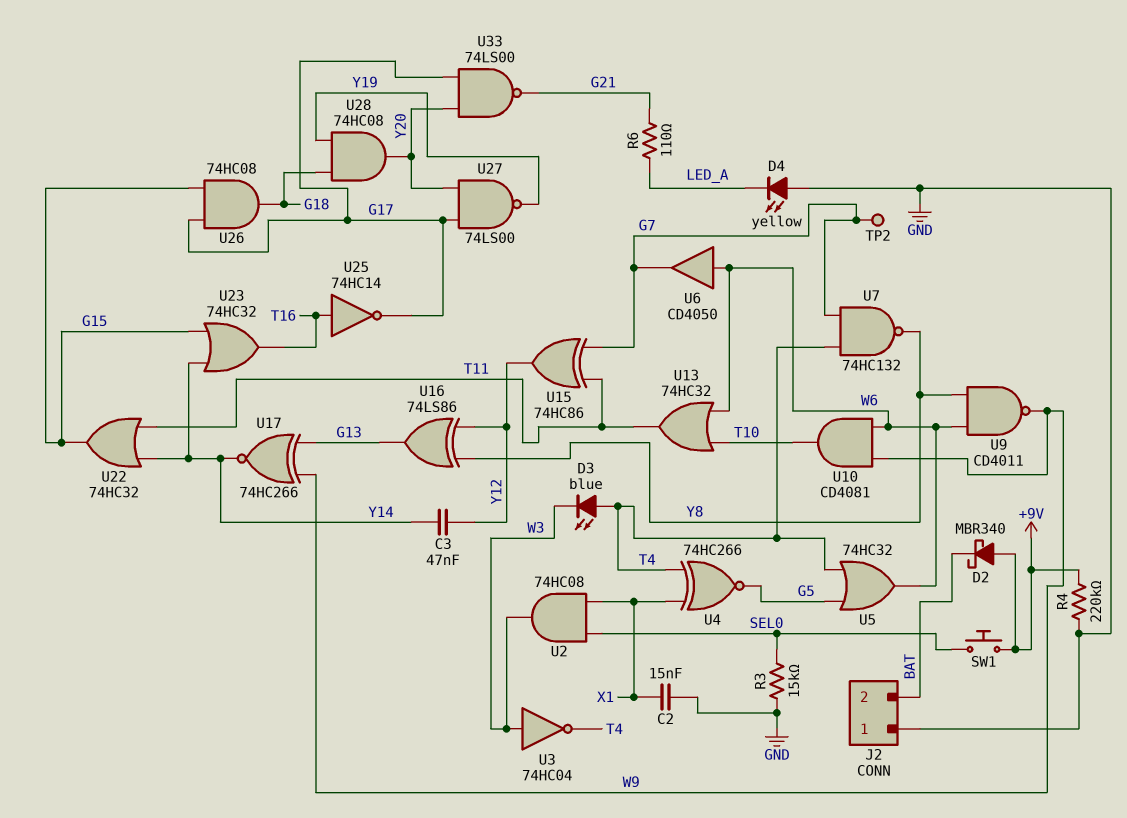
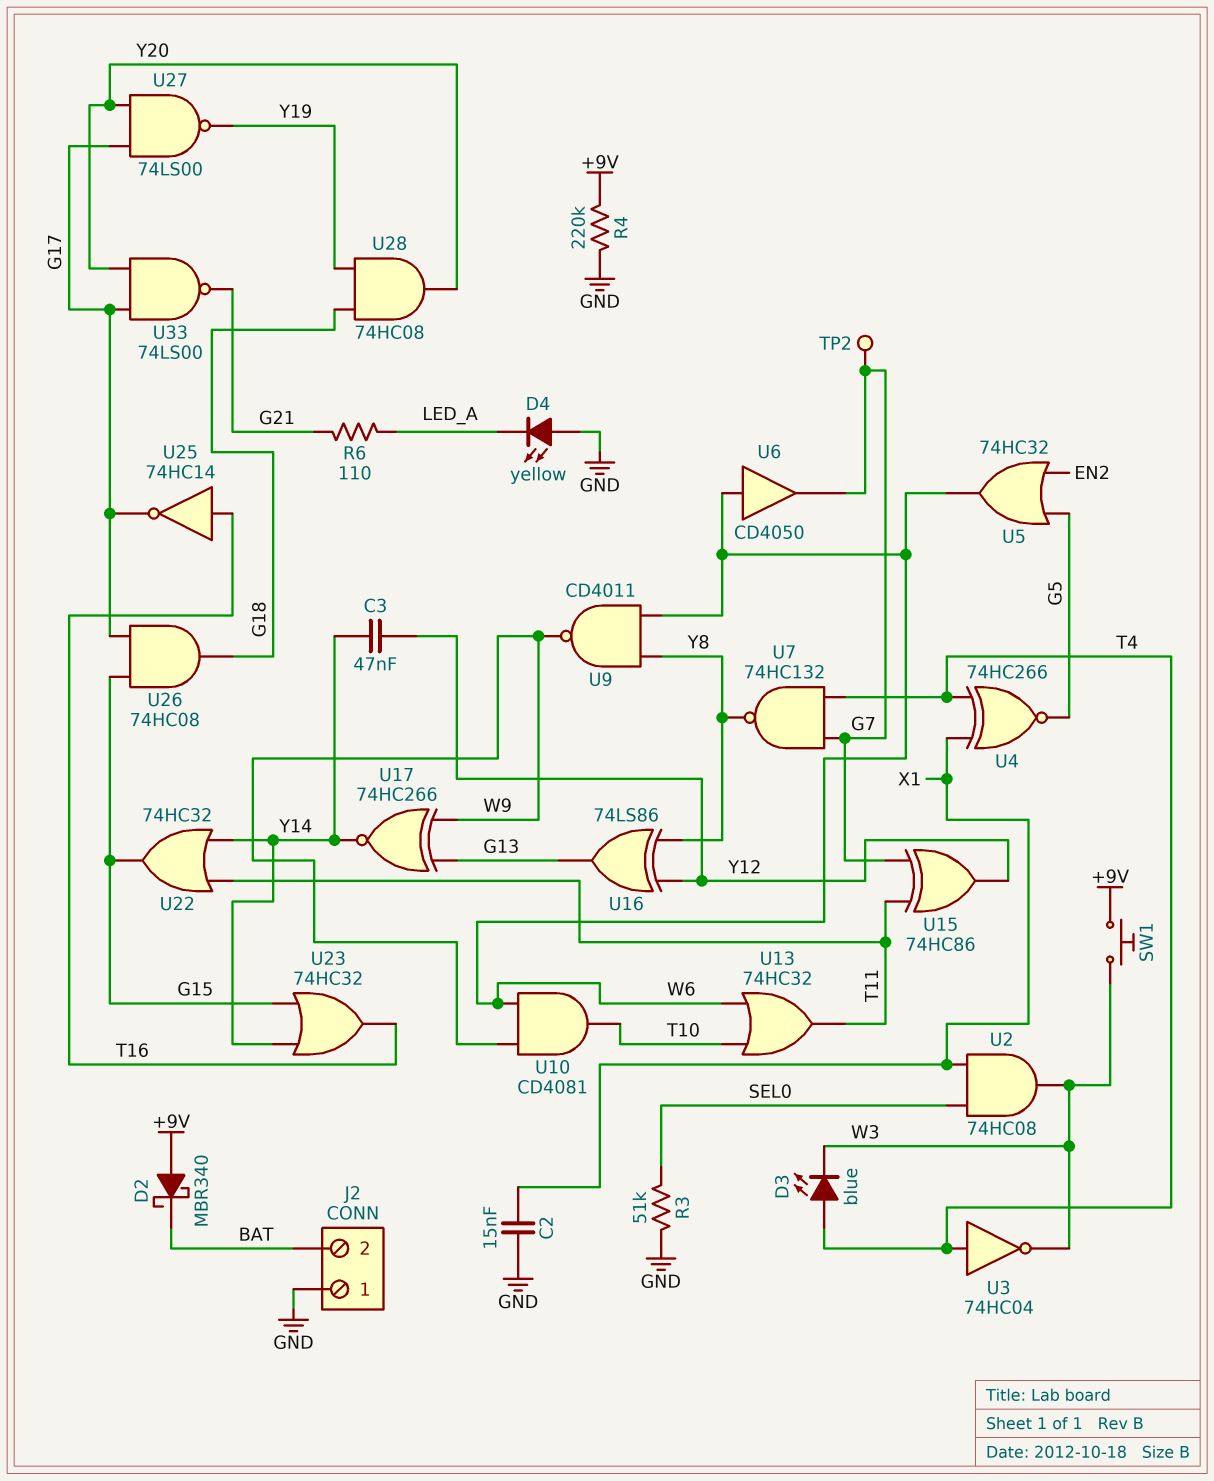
R3: 15k (GND, SEL0) -> 51k (GND, SEL0)
SW1: button (+9V, SEL0) -> button (+9V, W3)
U3: NOT 74HC04 (in W3, out T4) -> NOT 74HC04 (in T4, out W3)
U5: OR 74HC32 (in G5, in T4, out W6) -> OR 74HC32 (in EN2, in G5, out W6)

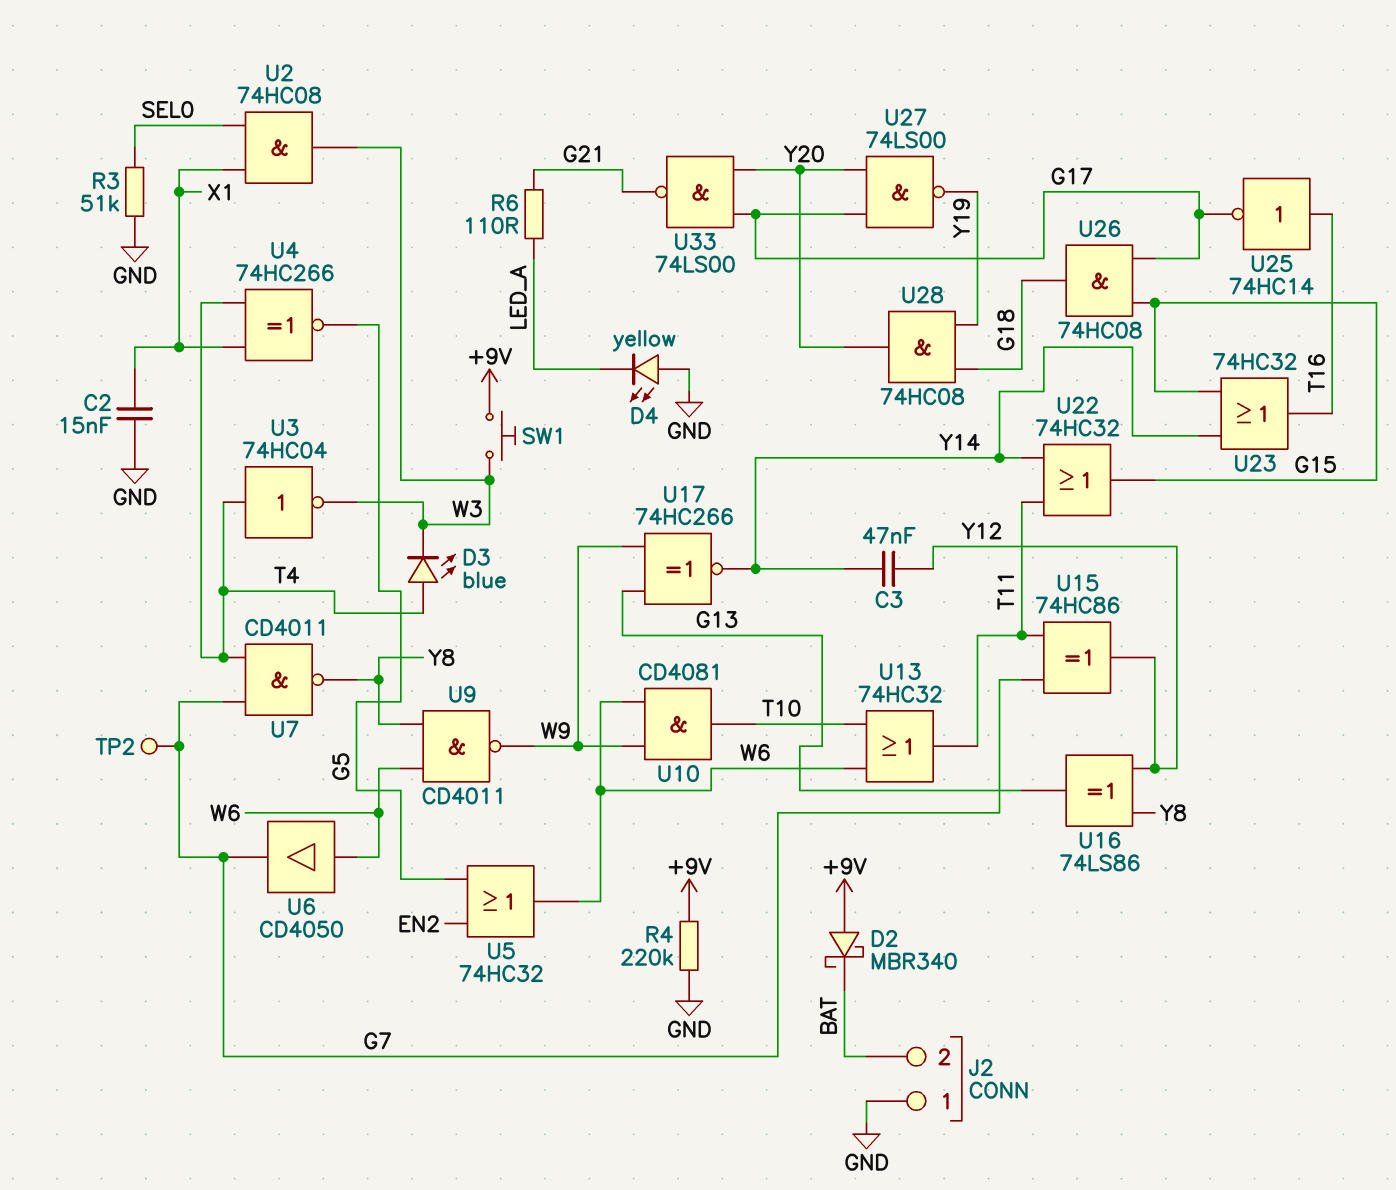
U7: NAND 74HC132 (in G7, in T4, out Y8) -> NAND CD4011 (in G7, in T4, out Y8)

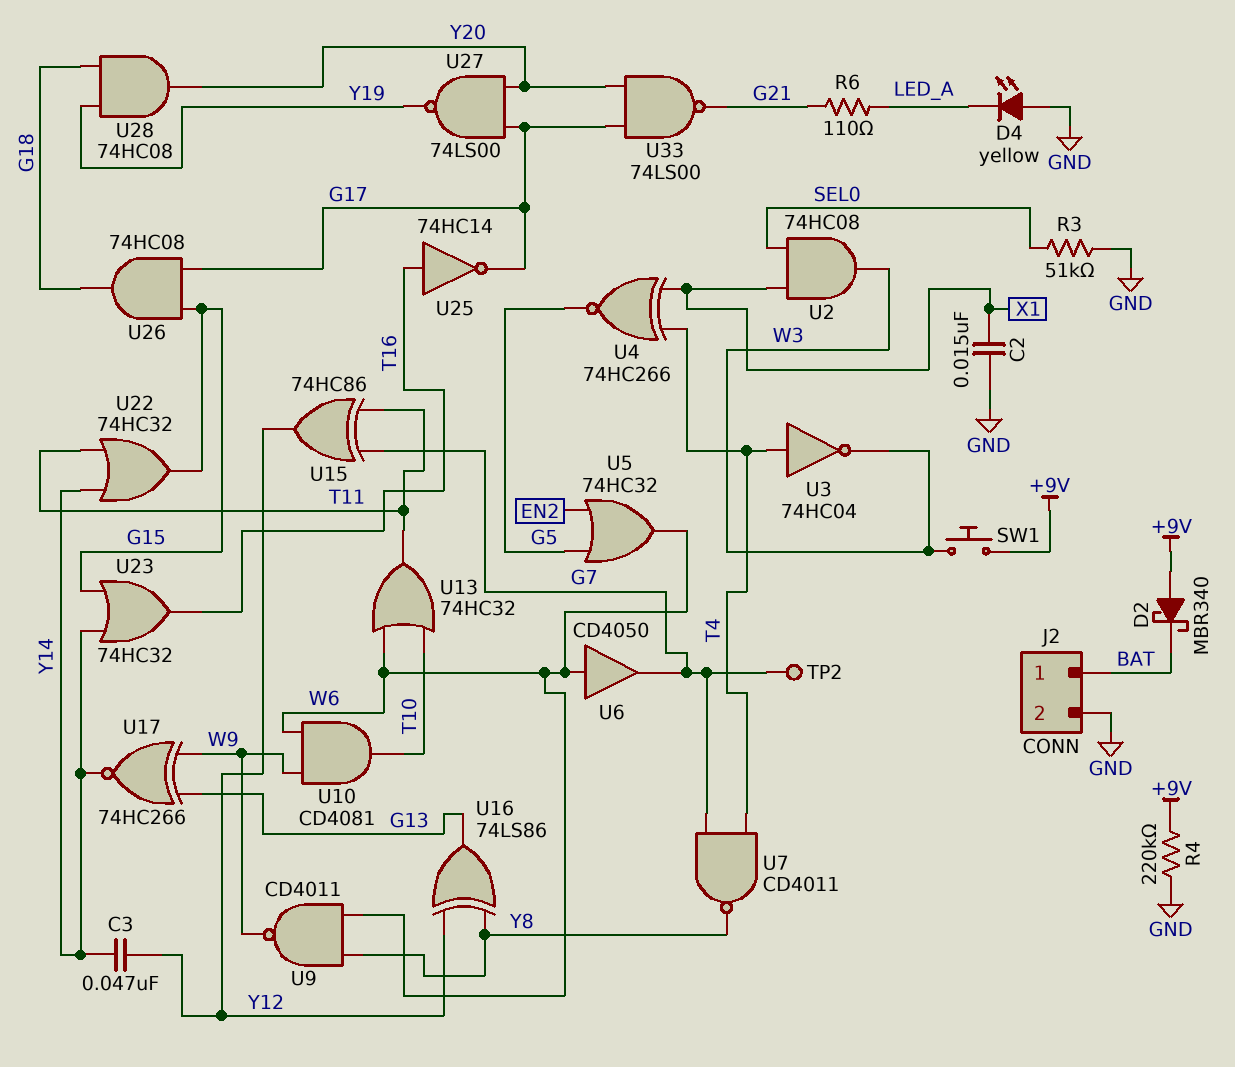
D3: LED blue (A T4, K W3) -> none
J2 pin 1: GND -> BAT
J2 pin 2: BAT -> GND

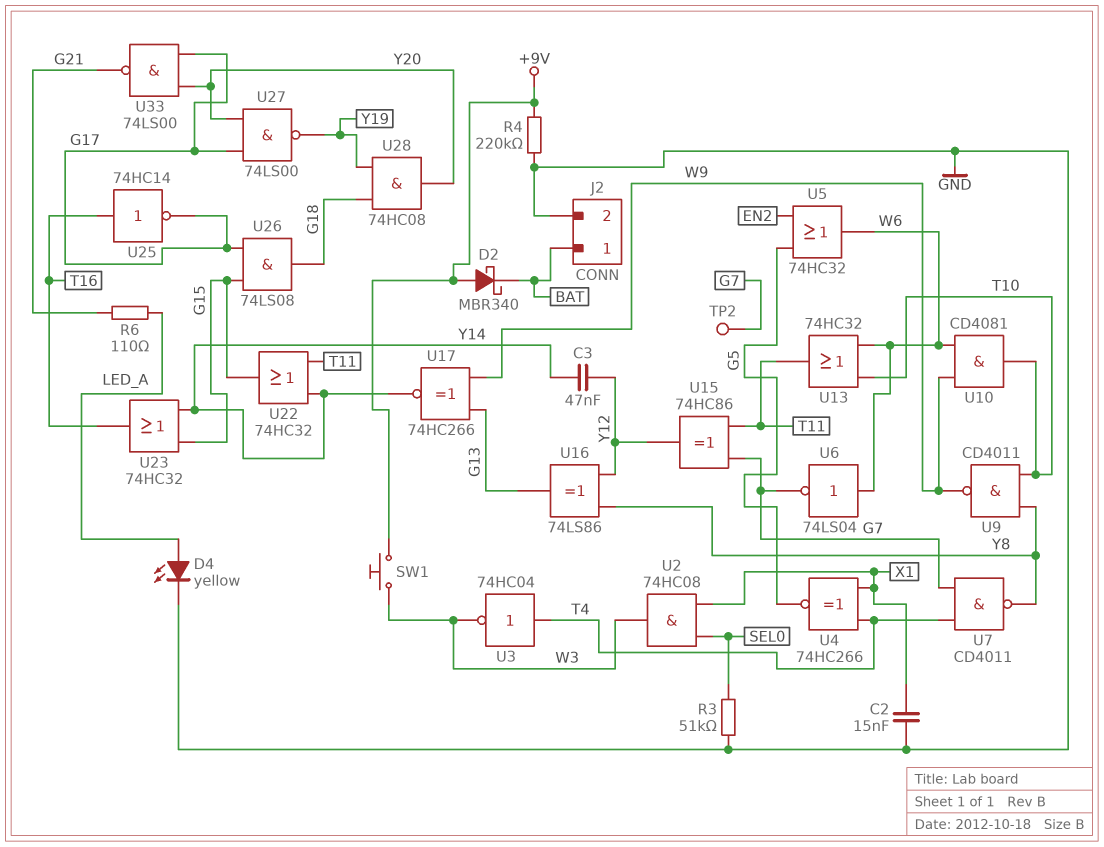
D4: LED yellow (A GND, K LED_A) -> LED yellow (A LED_A, K GND)
U6: buffer CD4050 (in W6, out G7) -> NOT 74LS04 (in W6, out G7)
U9: NAND CD4011 (in W6, in Y8, out W9) -> NAND CD4011 (in T10, in Y8, out W9)
U26: AND 74HC08 (in G15, in G17, out G18) -> AND 74LS08 (in G15, in G17, out G18)

